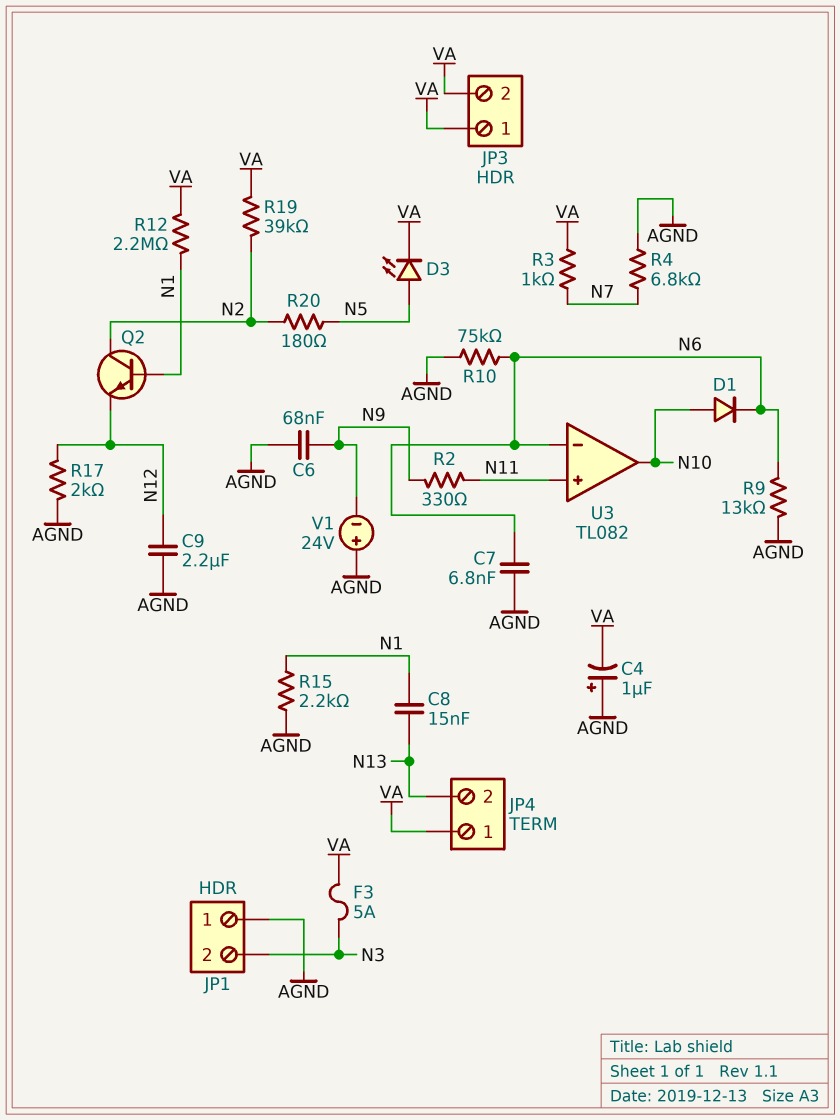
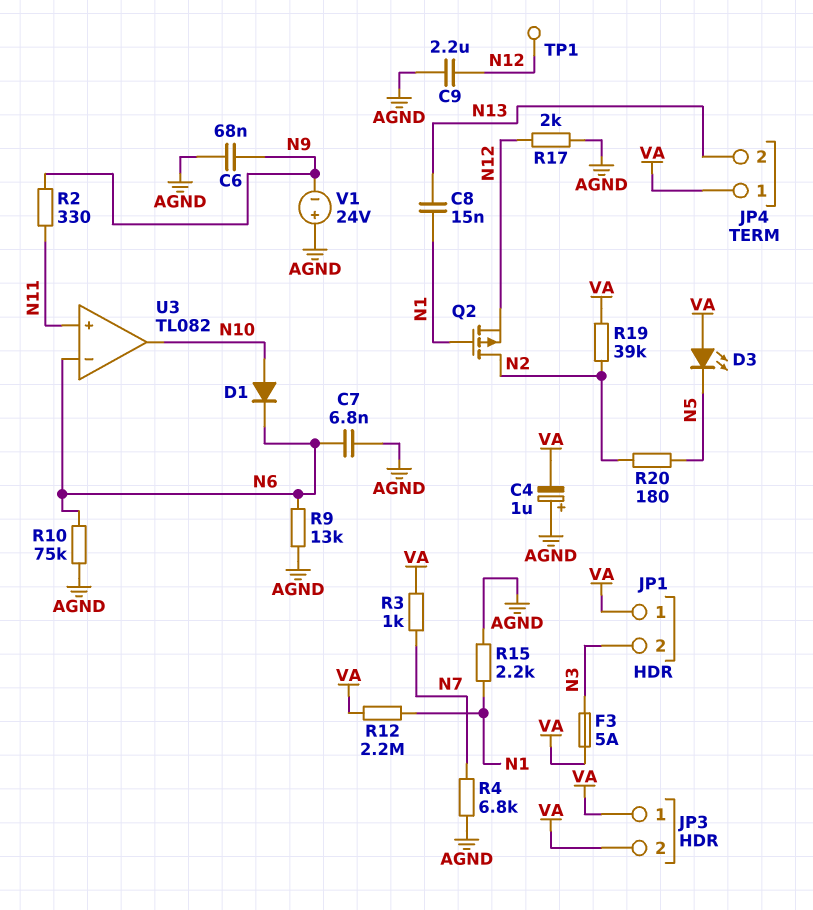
D3: LED (A N5, K VA) -> LED (A VA, K N5)
JP1 pin 1: AGND -> VA
Q2: NPN (B N1, C N2, E N12) -> PMOS (G N1, D N2, S N12)
TP1: none -> test point (N12)

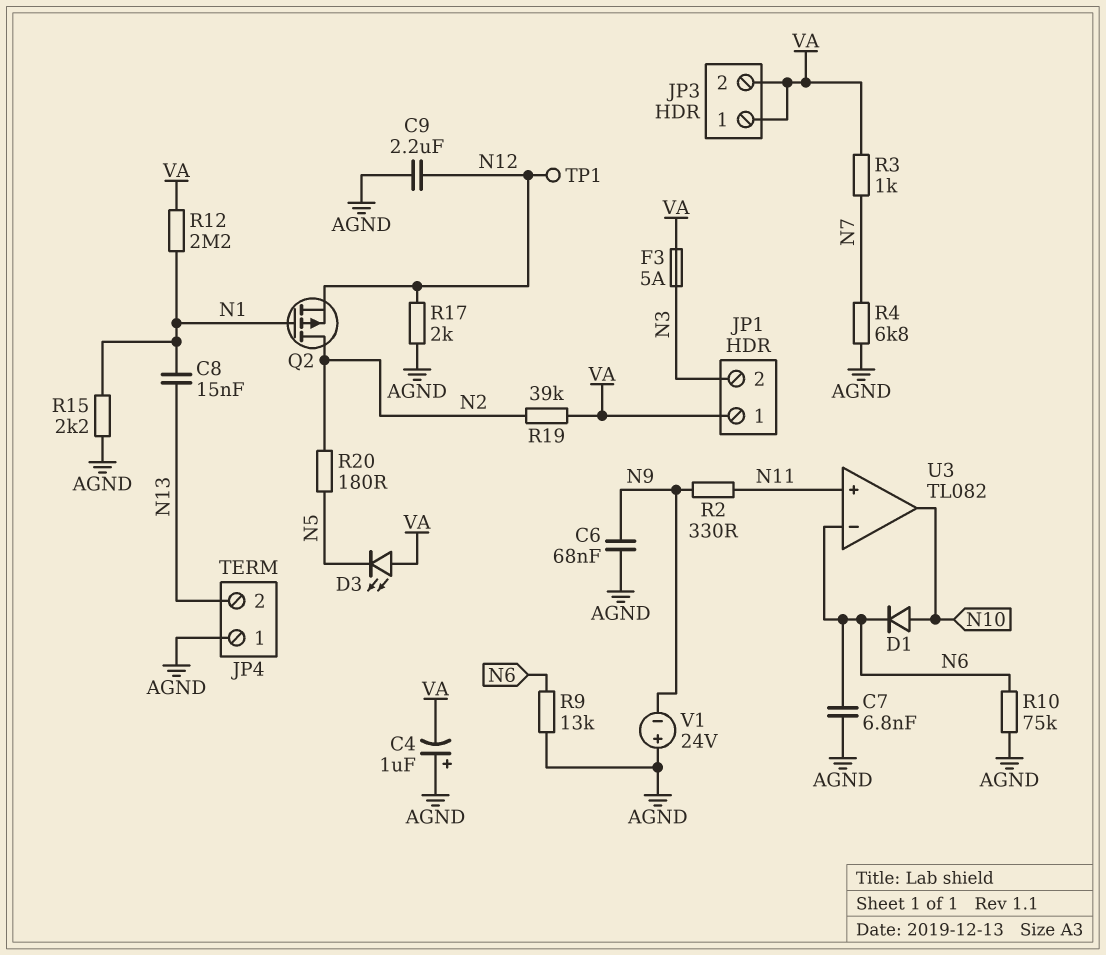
JP4 pin 1: VA -> AGND

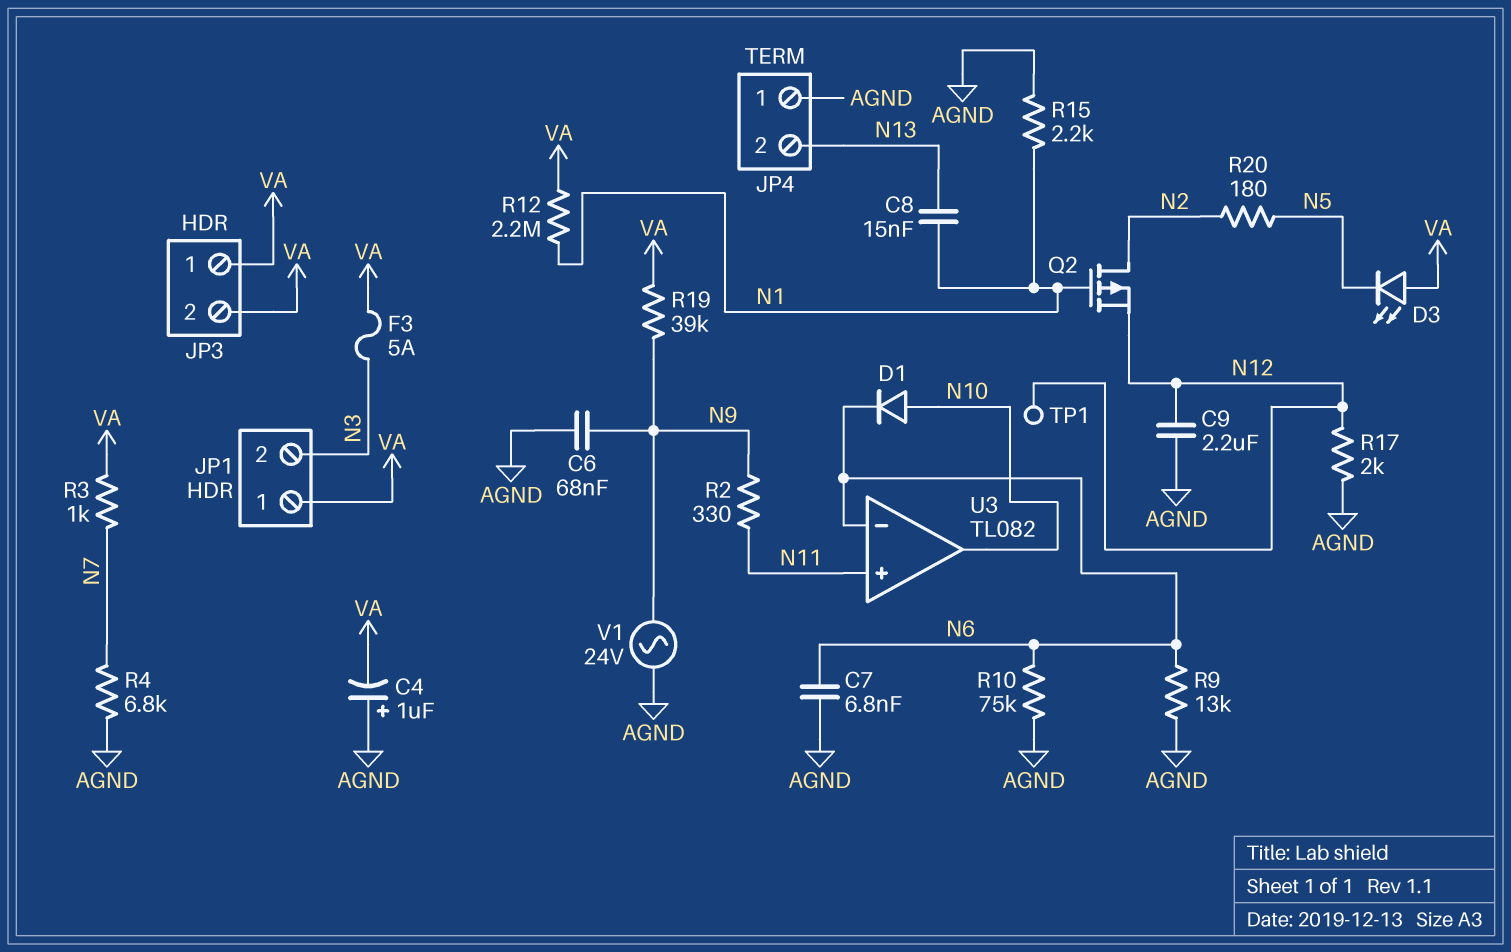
R19: 39k (N2, VA) -> 39k (N9, VA)
V1: 24V (plus AGND, minus N9) -> AC 24V (AGND, N9)

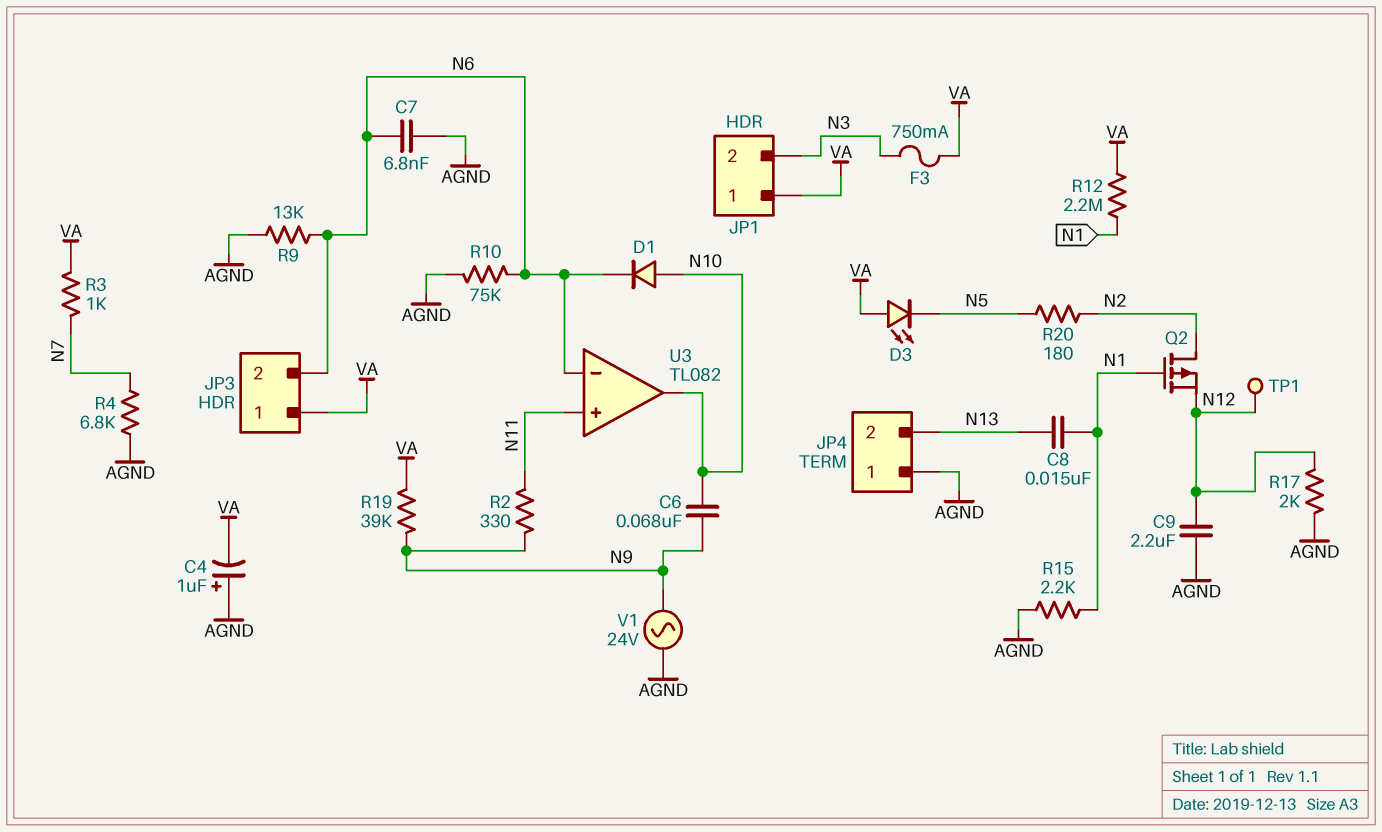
C6: 68nF (AGND, N9) -> 68nF (N9, N10)
F3: 5A (N3, VA) -> 750mA (N3, VA)
JP3 pin 2: VA -> N6

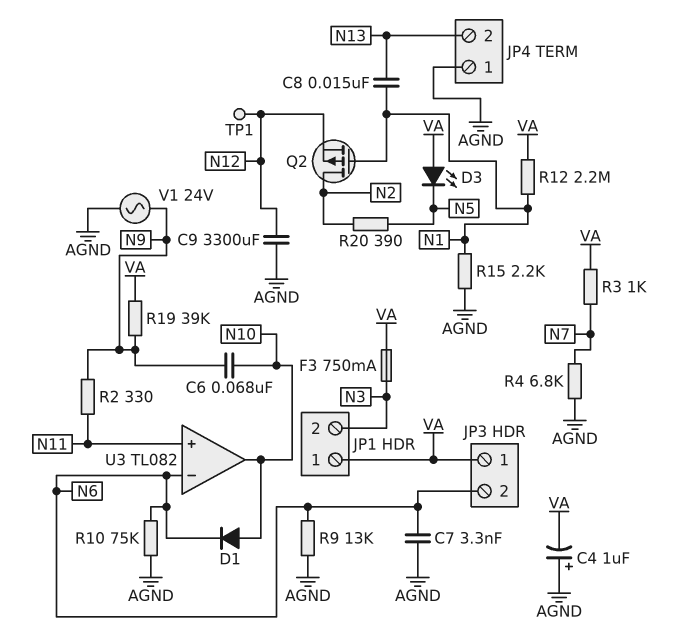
C7: 6.8nF (AGND, N6) -> 3.3nF (AGND, N6)
C9: 2.2uF (AGND, N12) -> 3300uF (AGND, N12)
R17: 2k (AGND, N12) -> none
R20: 180 (N2, N5) -> 390 (N2, N5)

